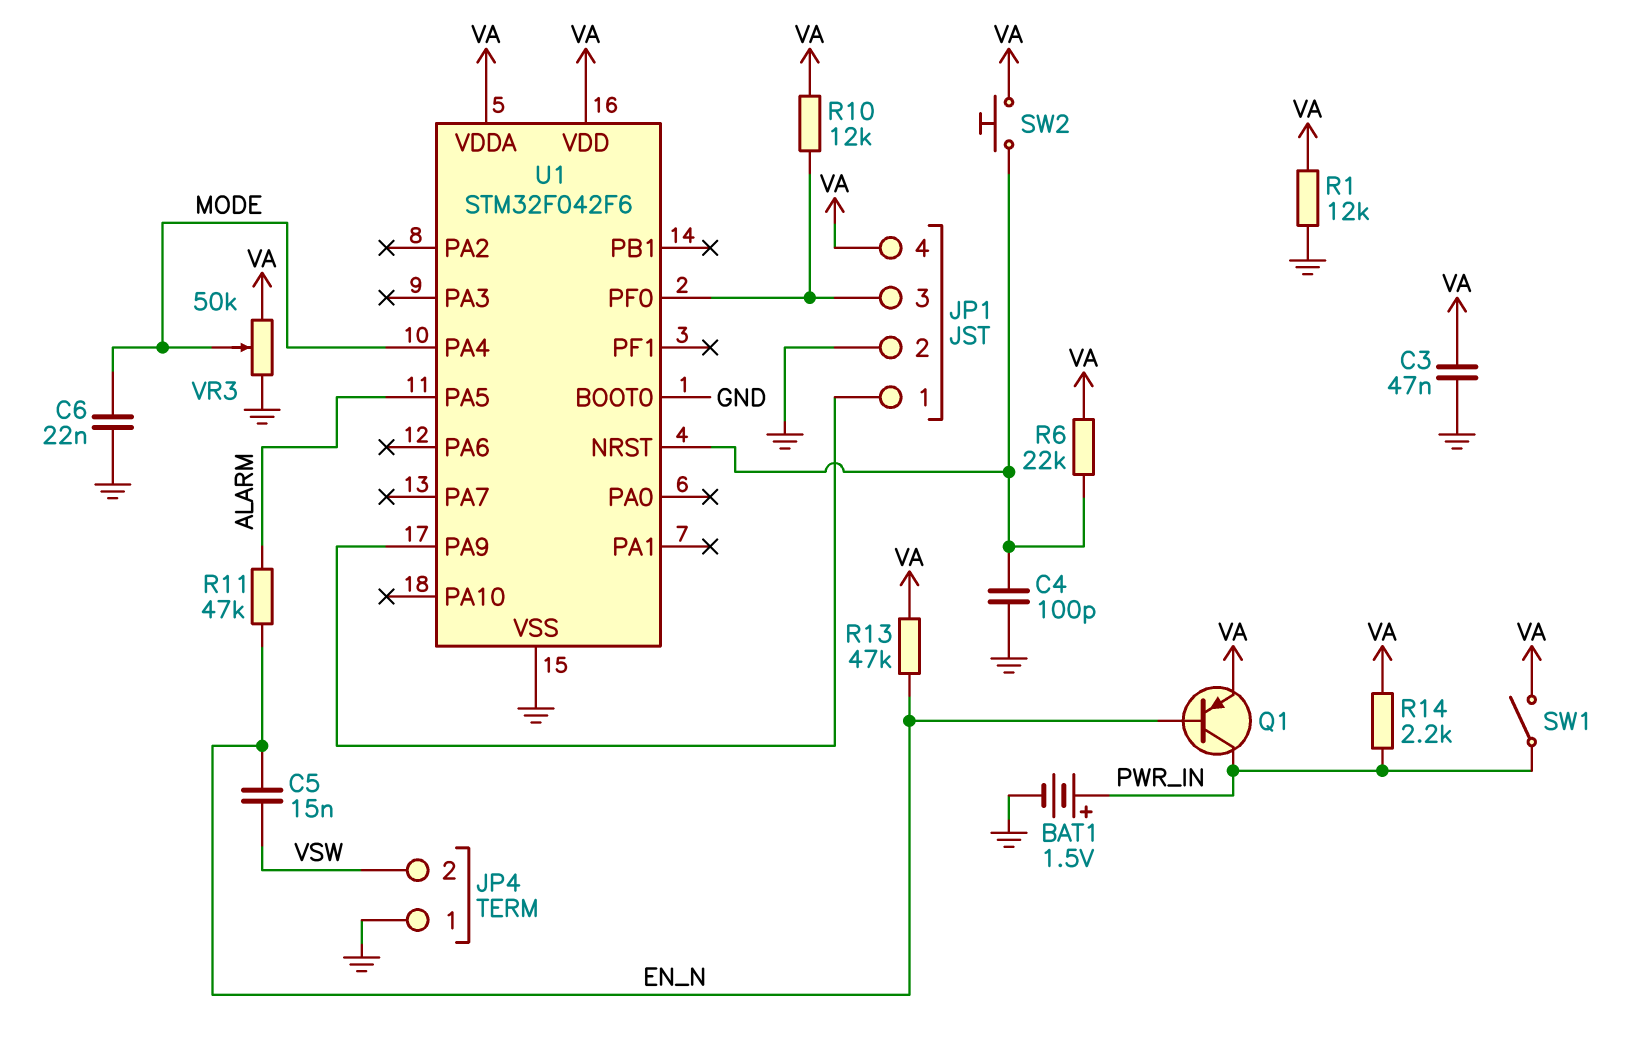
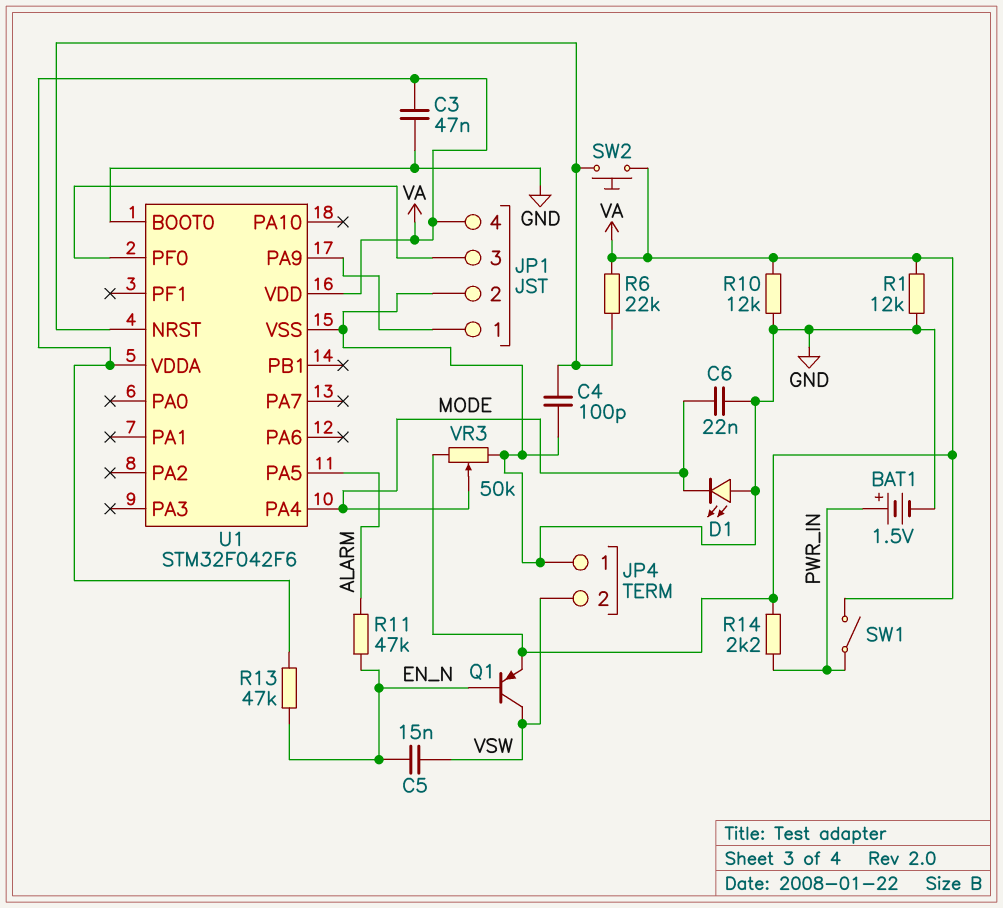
D1: none -> LED (A GND, K MODE)
Q1: PNP (B EN_N, C PWR_IN, E VA) -> PNP (B EN_N, C VSW, E VA)
R10: 12k (JP1/3, VA) -> 12k (GND, VA)

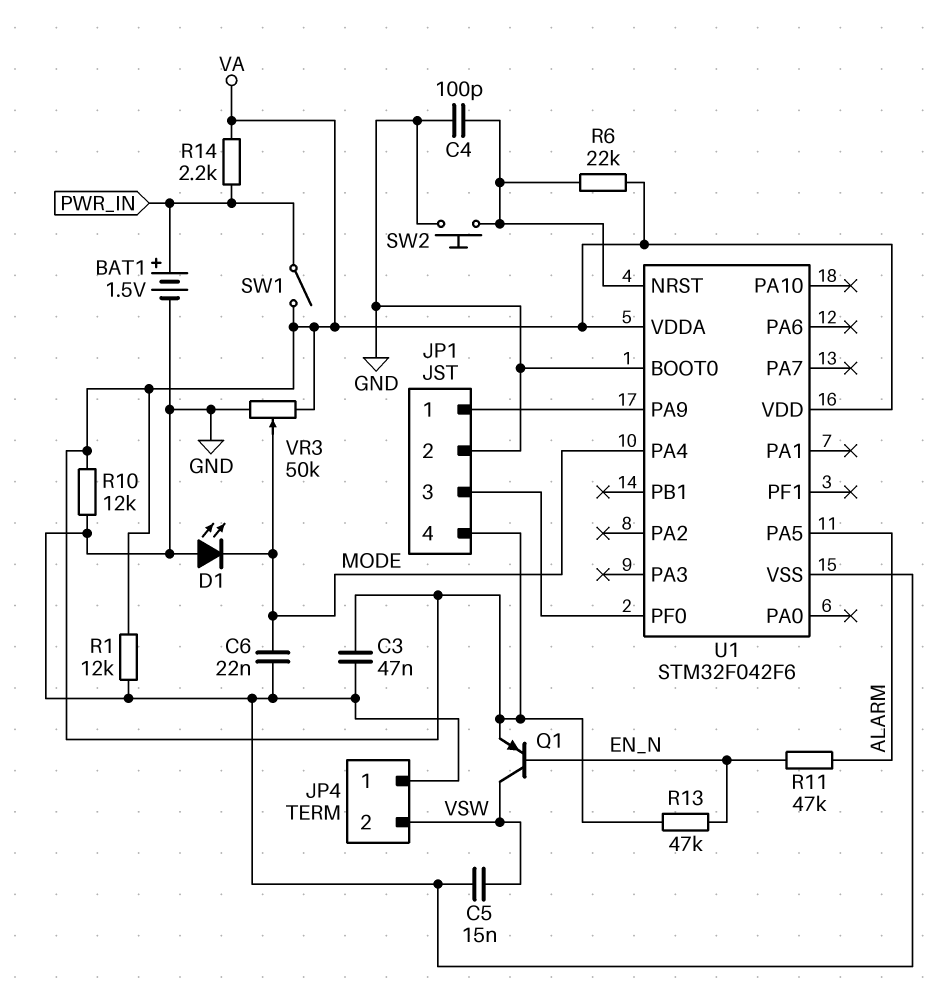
C5: 15nF (EN_N, VSW) -> 15nF (GND, VSW)
SW2: button (U1/NRST, VA) -> button (GND, U1/NRST)

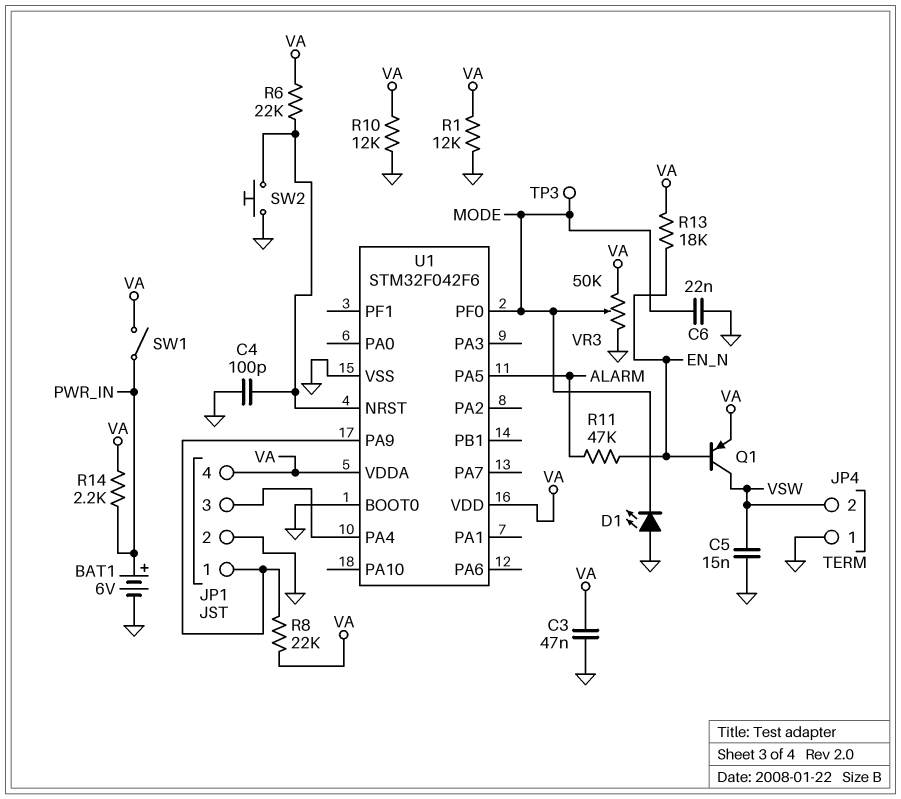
BAT1: 1.5V (plus PWR_IN, minus GND) -> 6V (plus PWR_IN, minus GND)
R8: none -> 22k (JP1/1, VA)
R13: 47k (EN_N, VA) -> 18k (EN_N, VA)
TP3: none -> test point (MODE)
U1 pin PA4: MODE -> JP1/3
U1 pin PF0: JP1/3 -> MODE

